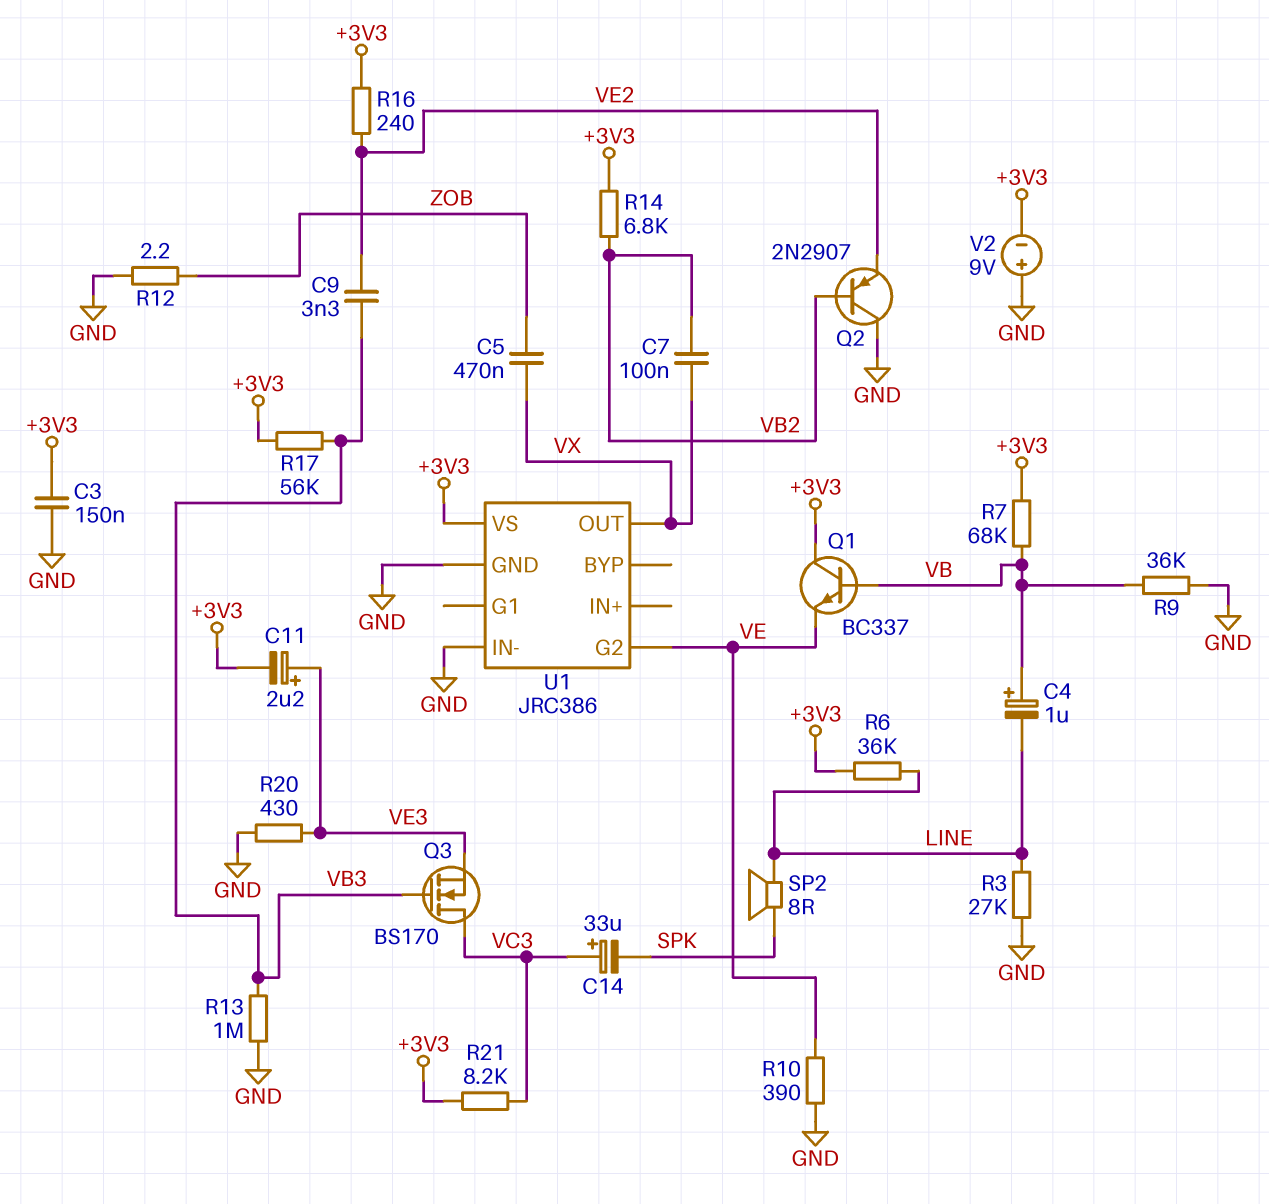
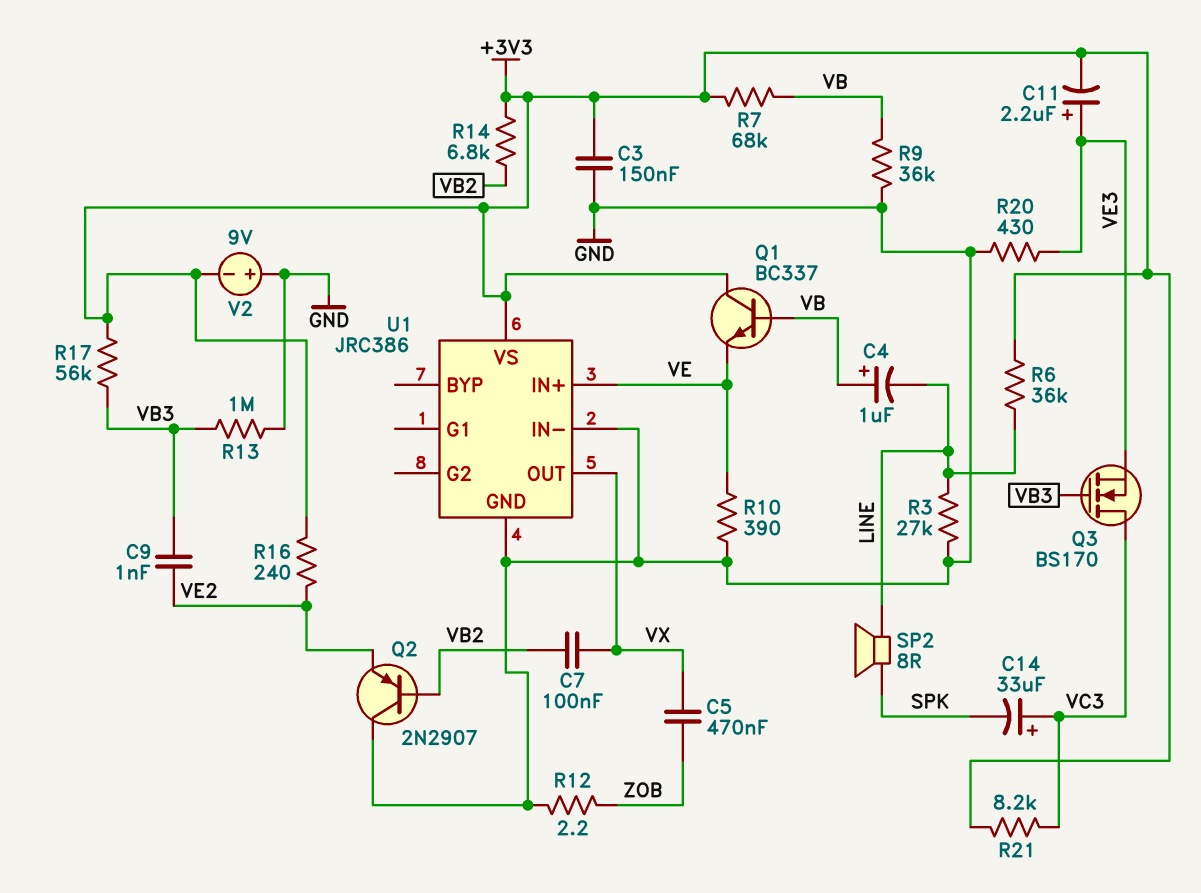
C9: 3.3nF (VB3, VE2) -> 1nF (VB3, VE2)
U1 pin G2: VE -> none
U1 pin IN+: none -> VE

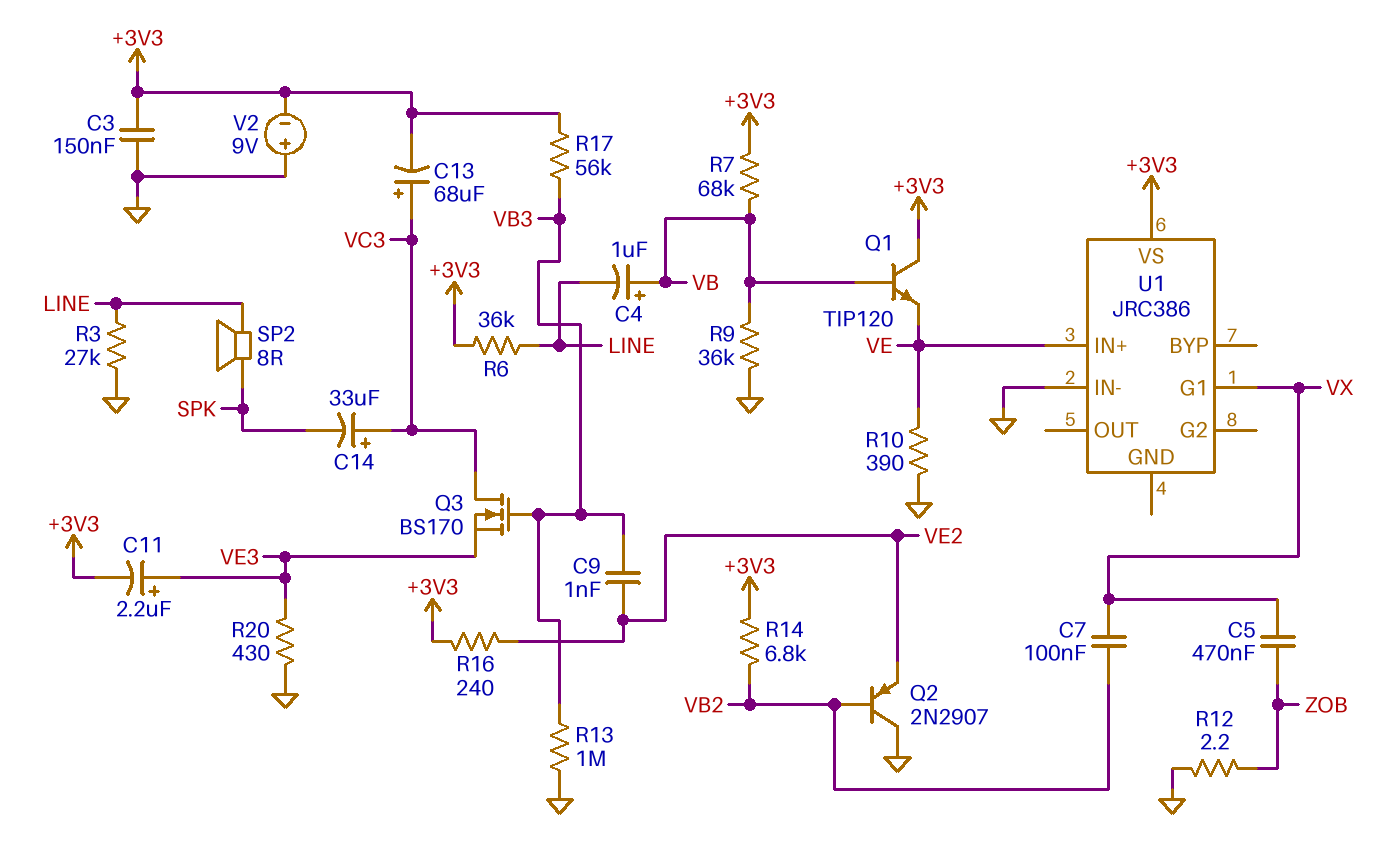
C13: none -> 68uF (plus VC3, minus +3V3)
Q1: NPN BC337 (B VB, C +3V3, E VE) -> NPN TIP120 (B VB, C +3V3, E VE)
R21: 8.2k (+3V3, VC3) -> none
U1 pin G1: none -> VX
U1 pin GND: GND -> none
U1 pin OUT: VX -> none

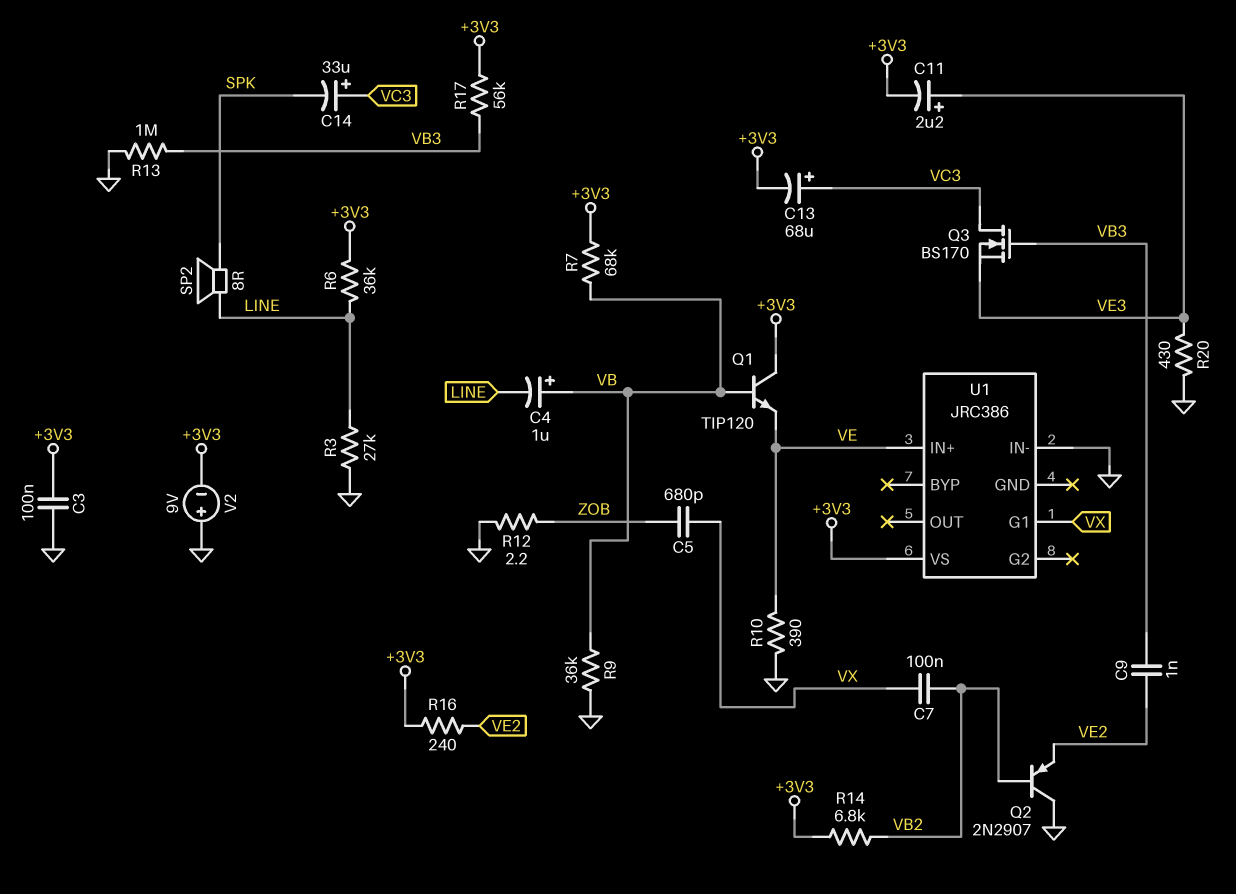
C3: 150nF (+3V3, GND) -> 100nF (+3V3, GND)
C5: 470nF (VX, ZOB) -> 680pF (VX, ZOB)

